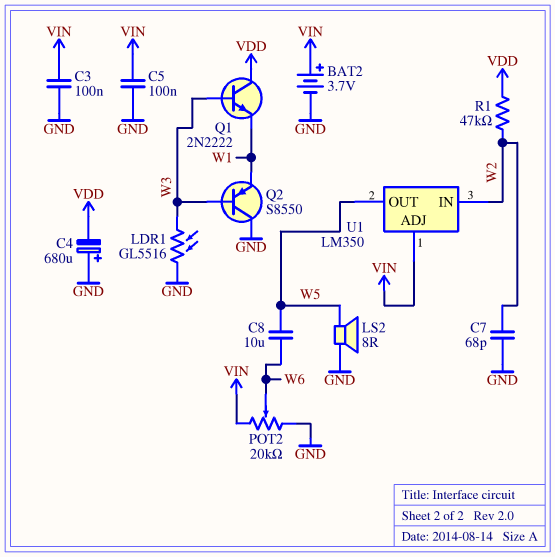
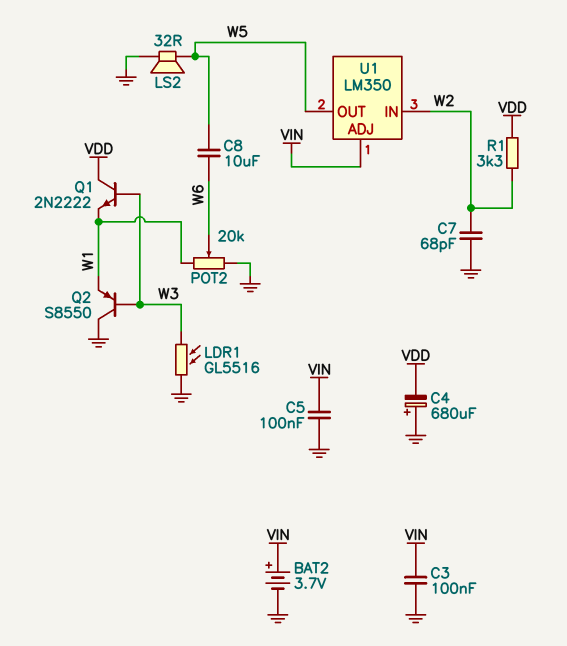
LS2: speaker 8R (GND, W5) -> speaker 32R (GND, W5)
POT2: 20k (GND, VIN, wiper W6) -> 20k (GND, W1, wiper W6)
R1: 47k (VDD, W2) -> 3.3k (VDD, W2)

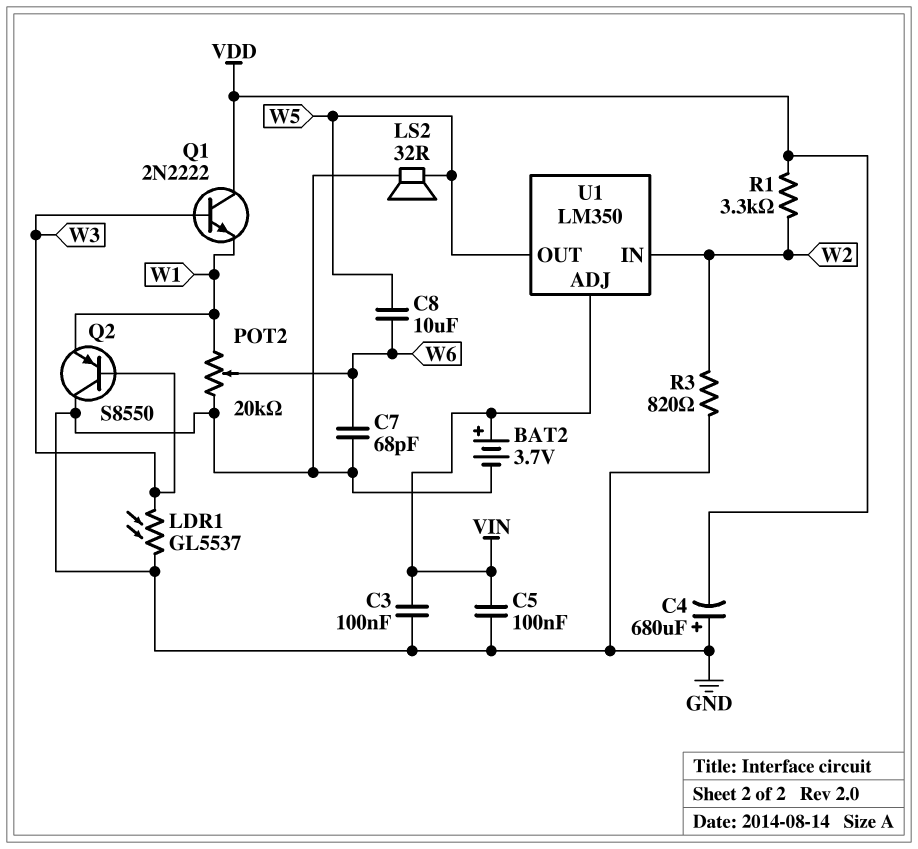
C7: 68pF (GND, W2) -> 68pF (GND, W6)
LDR1: GL5516 (GND, W3) -> GL5537 (GND, W3)
R3: none -> 820 (GND, W2)

